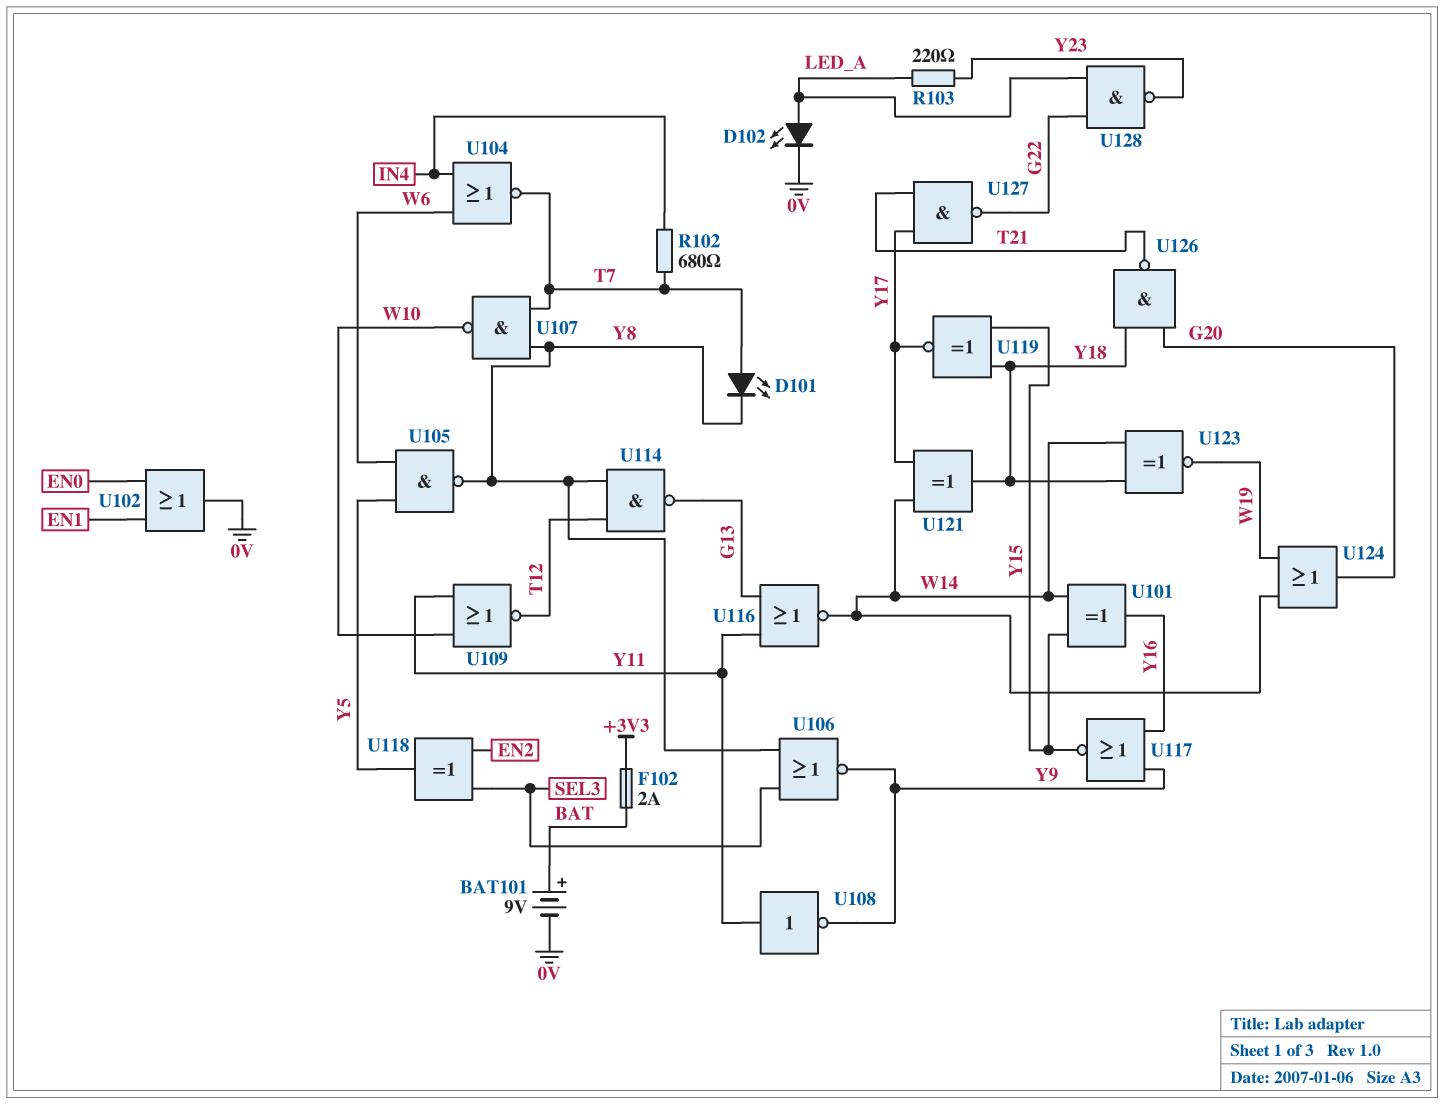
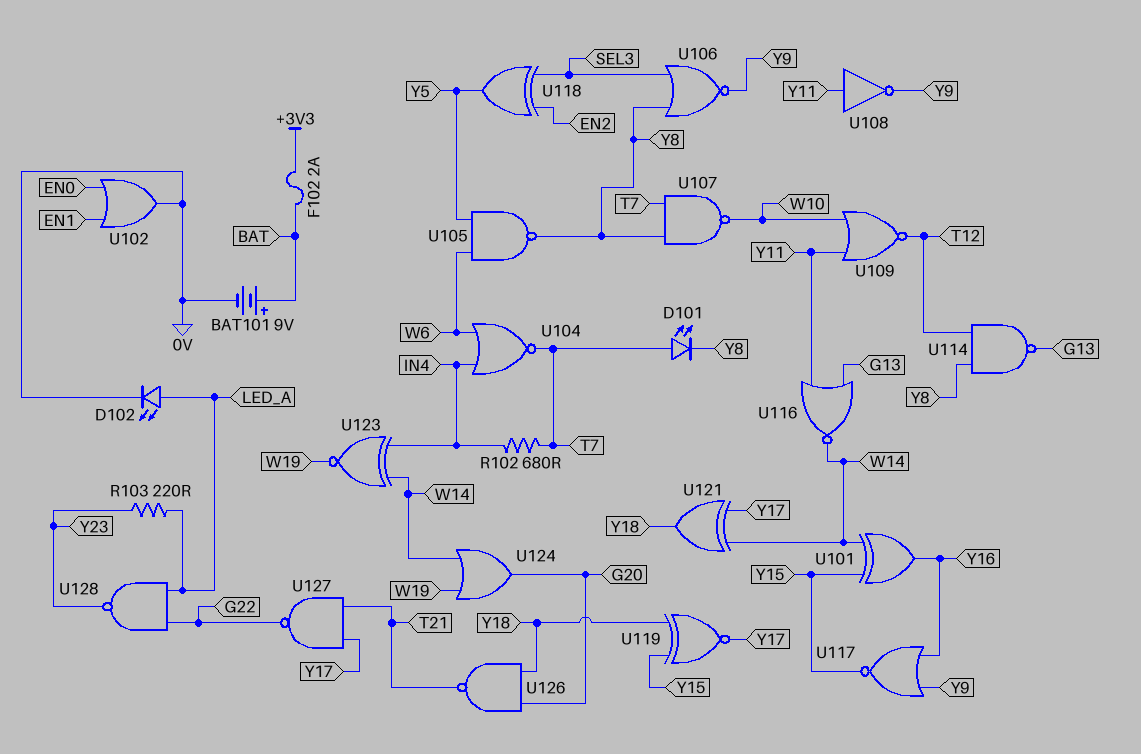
U123: XNOR (in W14, in Y18, out W19) -> XNOR (in IN4, in W14, out W19)

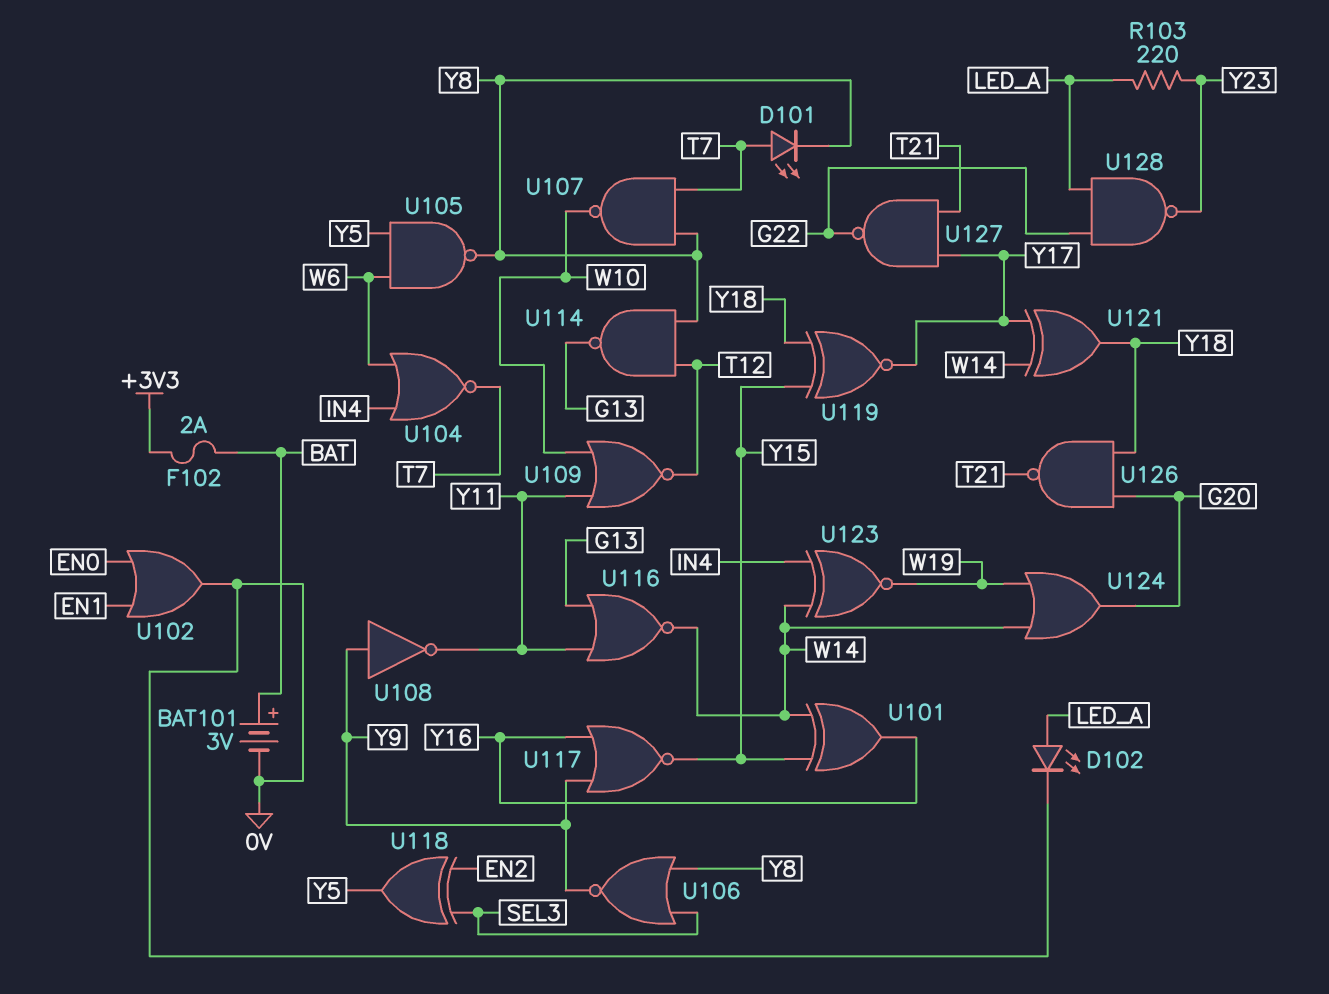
BAT101: 9V (plus BAT, minus 0V) -> 3V (plus BAT, minus 0V)
R102: 680 (IN4, T7) -> none
U108: NOT (in Y11, out Y9) -> NOT (in Y9, out Y11)

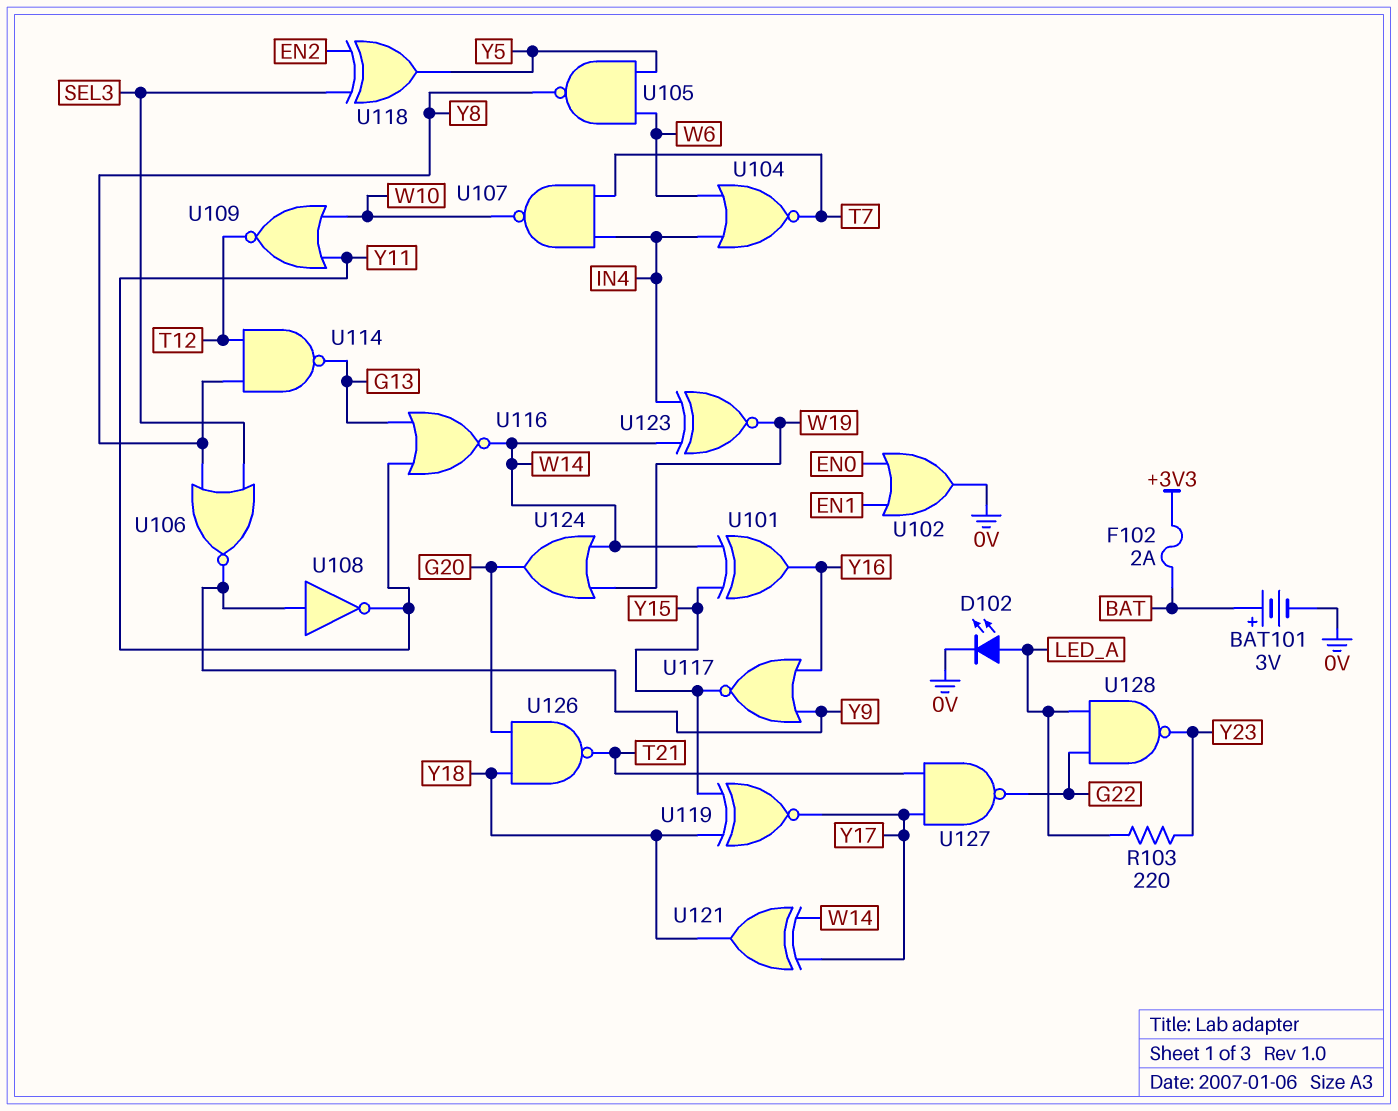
D101: LED (A T7, K Y8) -> none
U107: NAND (in T7, in Y8, out W10) -> NAND (in IN4, in T7, out W10)

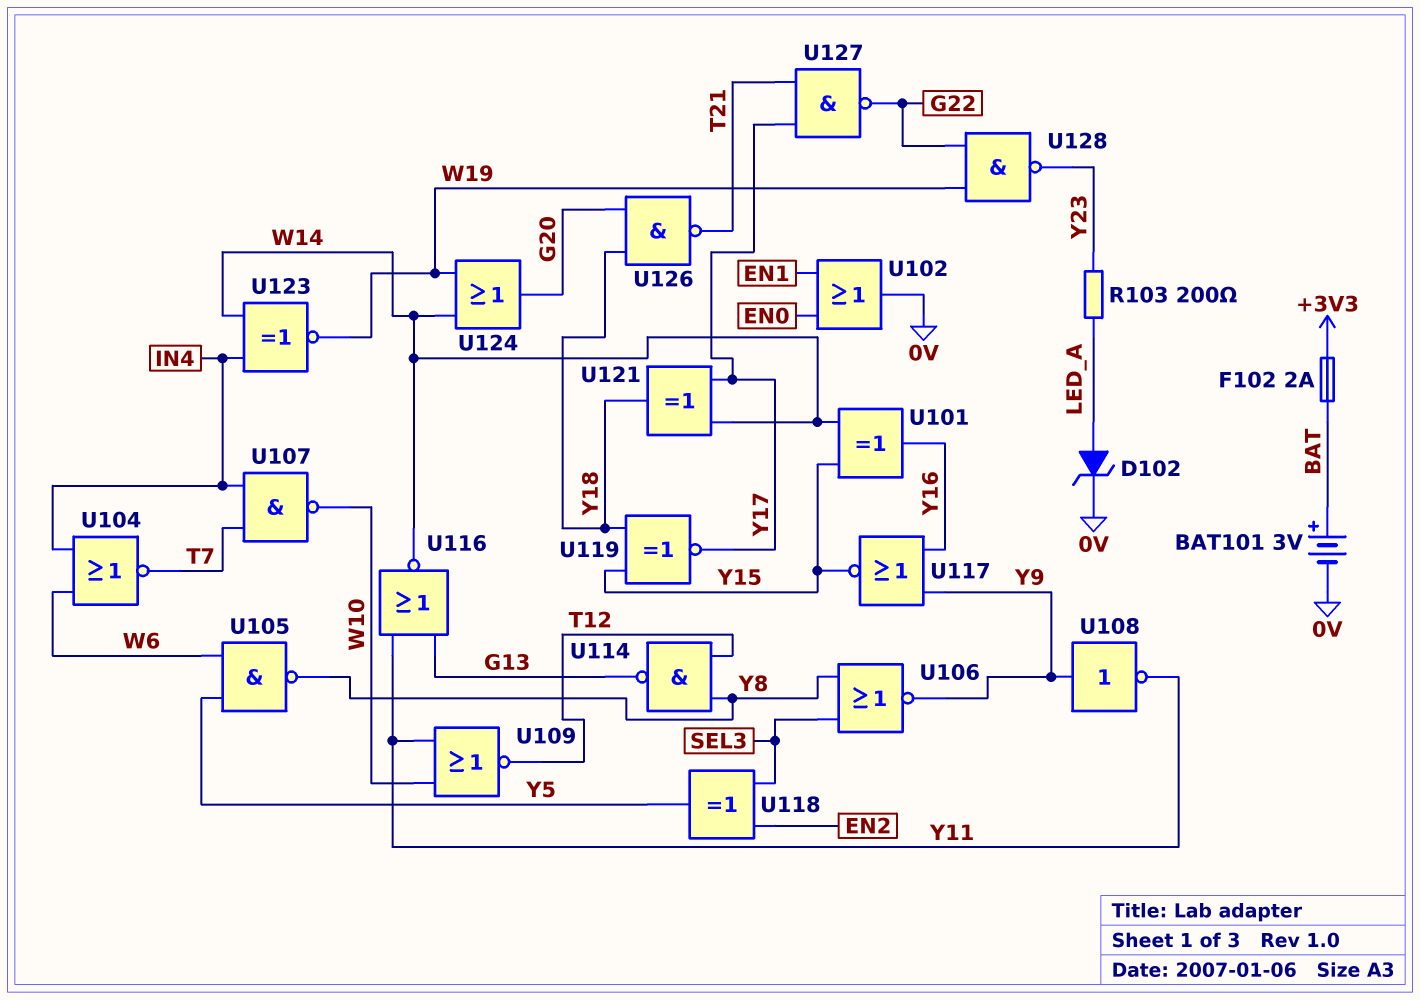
D102: LED (A LED_A, K 0V) -> zener (A LED_A, K 0V)
R103: 220 (LED_A, Y23) -> 200 (LED_A, Y23)
U128: NAND (in G22, in LED_A, out Y23) -> NAND (in G22, in W19, out Y23)

